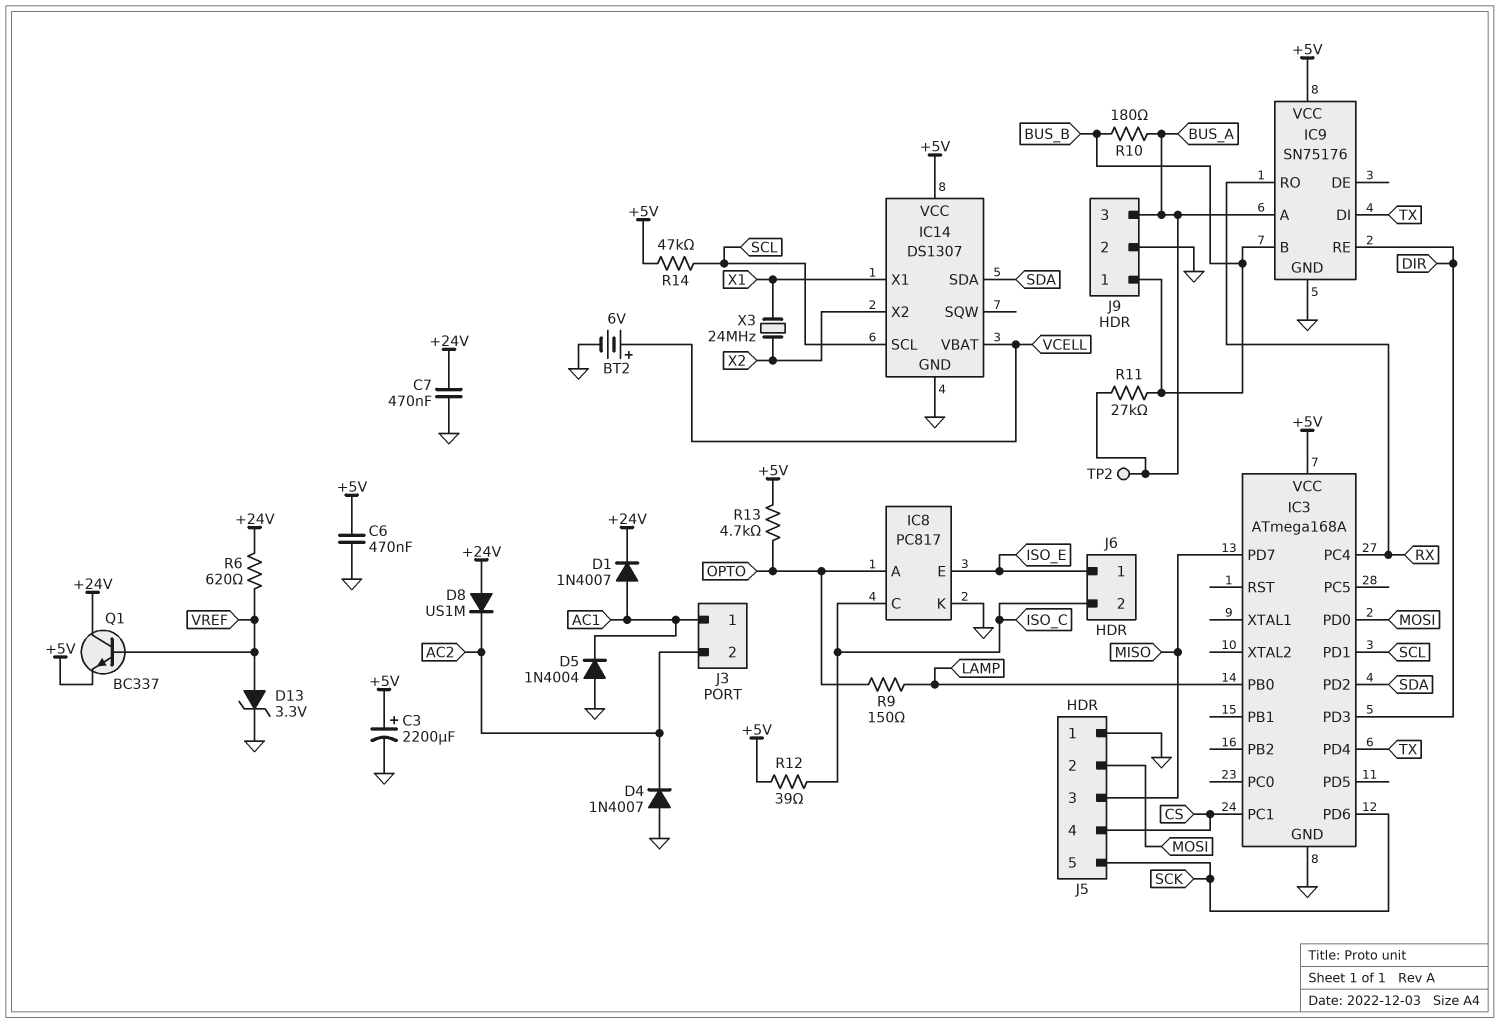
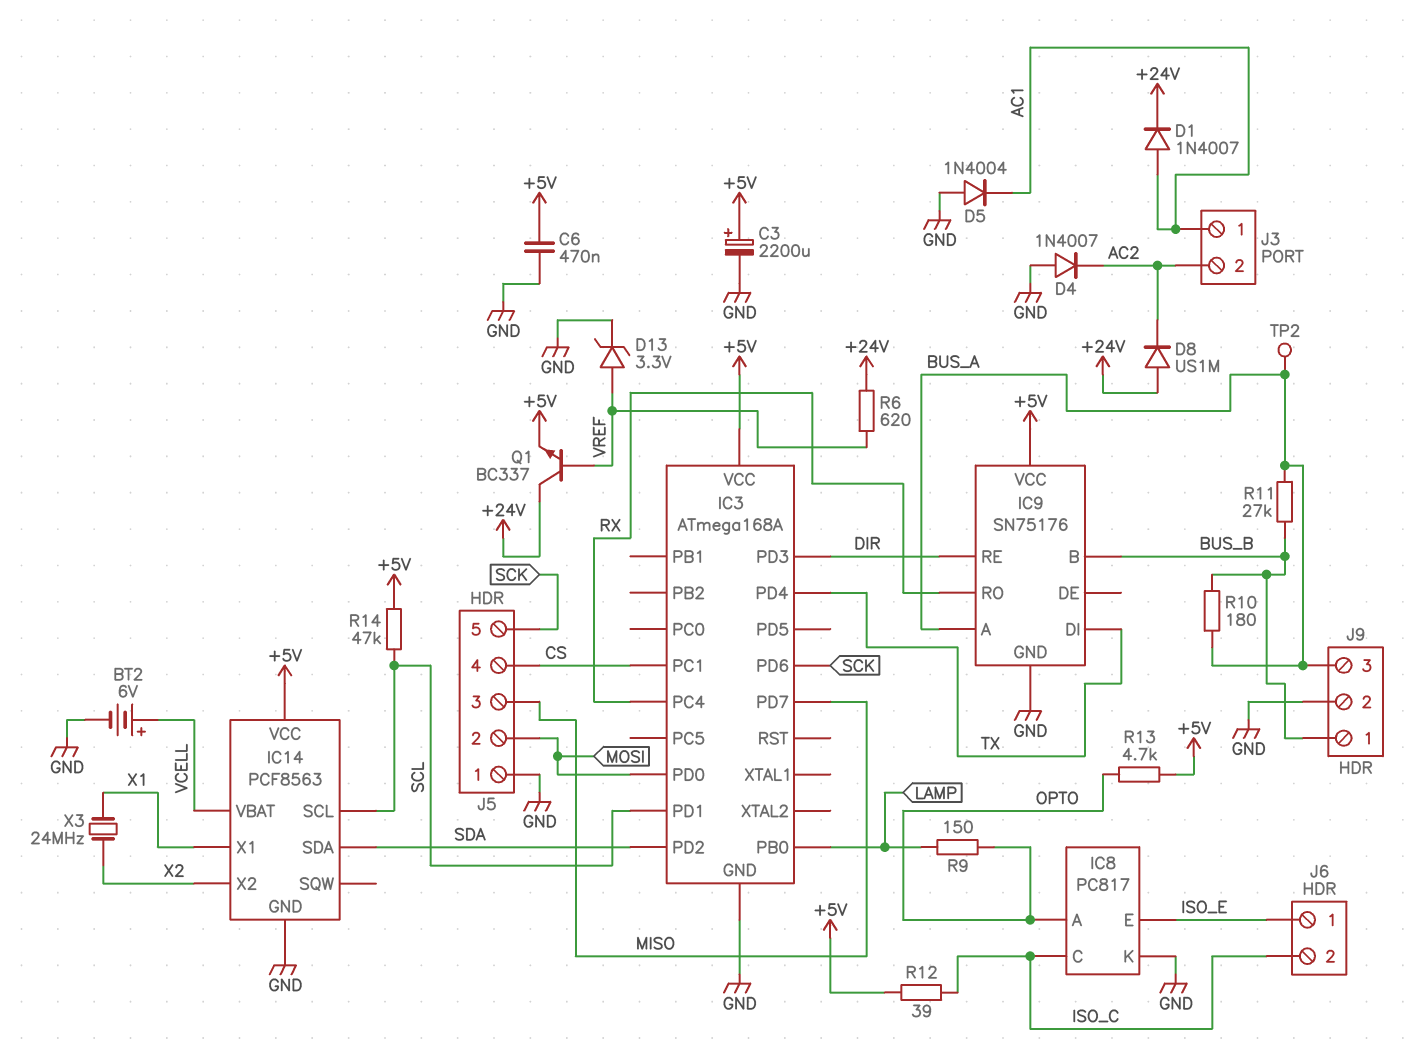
C7: 470nF (+24V, GND) -> none
IC14: DS1307 -> PCF8563

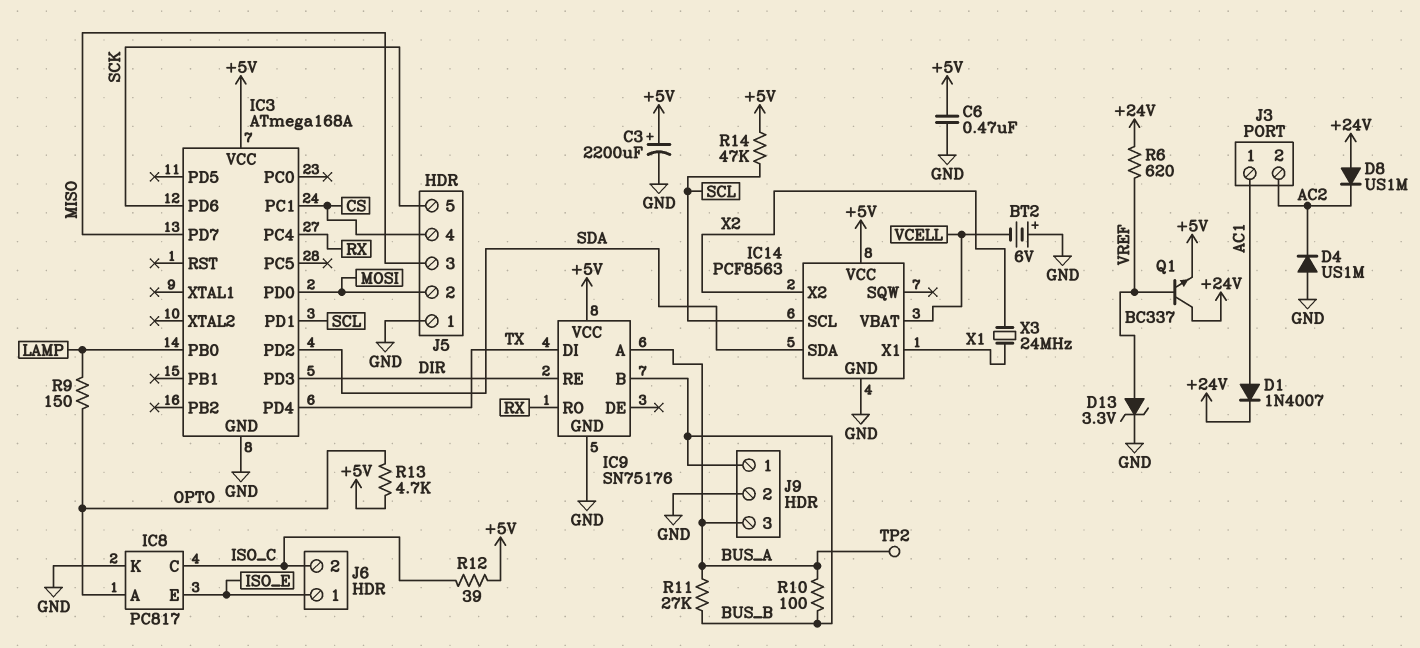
BT2: 6V (plus VCELL, minus GND) -> 6V (plus GND, minus VCELL)
D4: diode 1N4007 (A GND, K AC2) -> diode US1M (A GND, K AC2)
D5: diode 1N4004 (A GND, K AC1) -> none
R10: 180 (BUS_A, BUS_B) -> 100 (BUS_A, BUS_B)

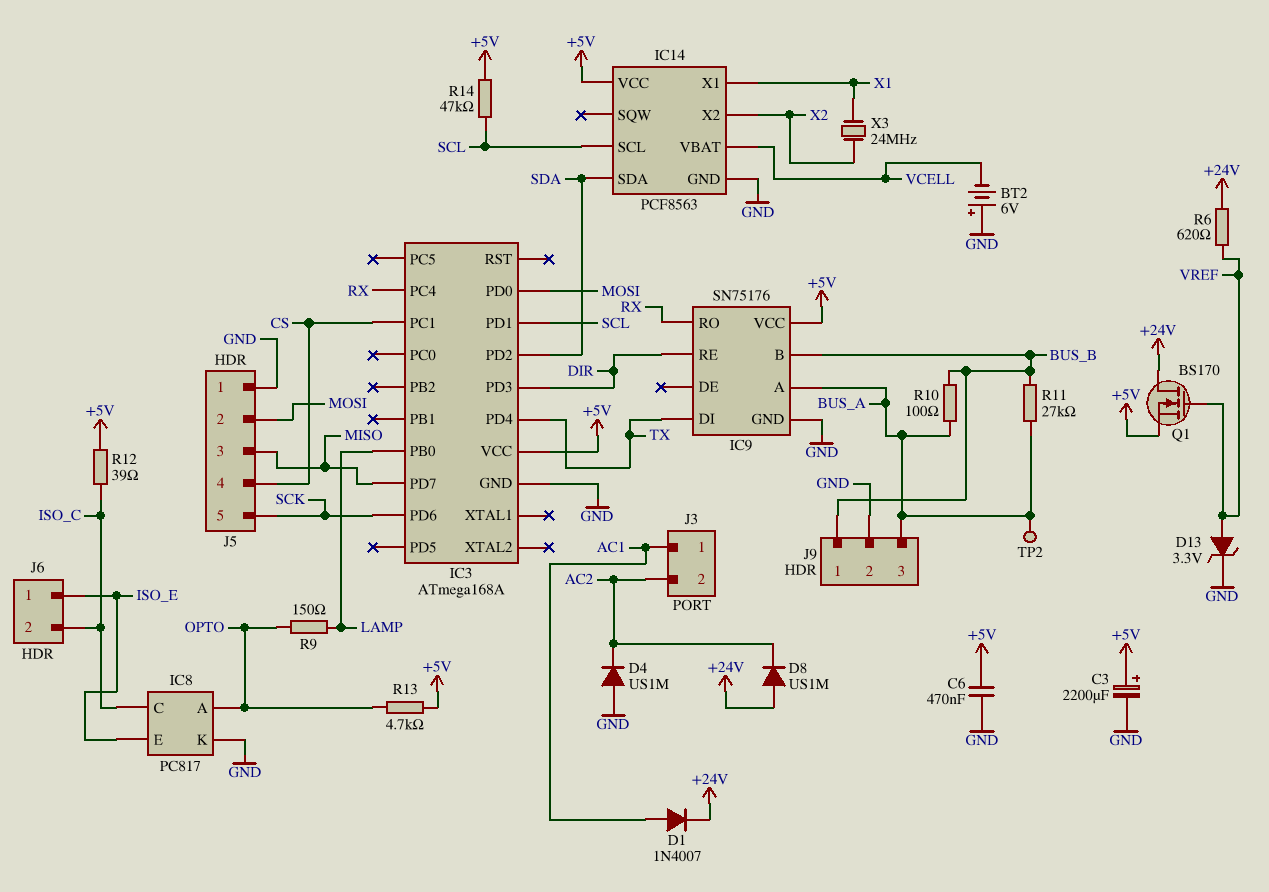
Q1: NPN BC337 (B VREF, C +24V, E +5V) -> NMOS BS170 (G VREF, D +24V, S +5V)

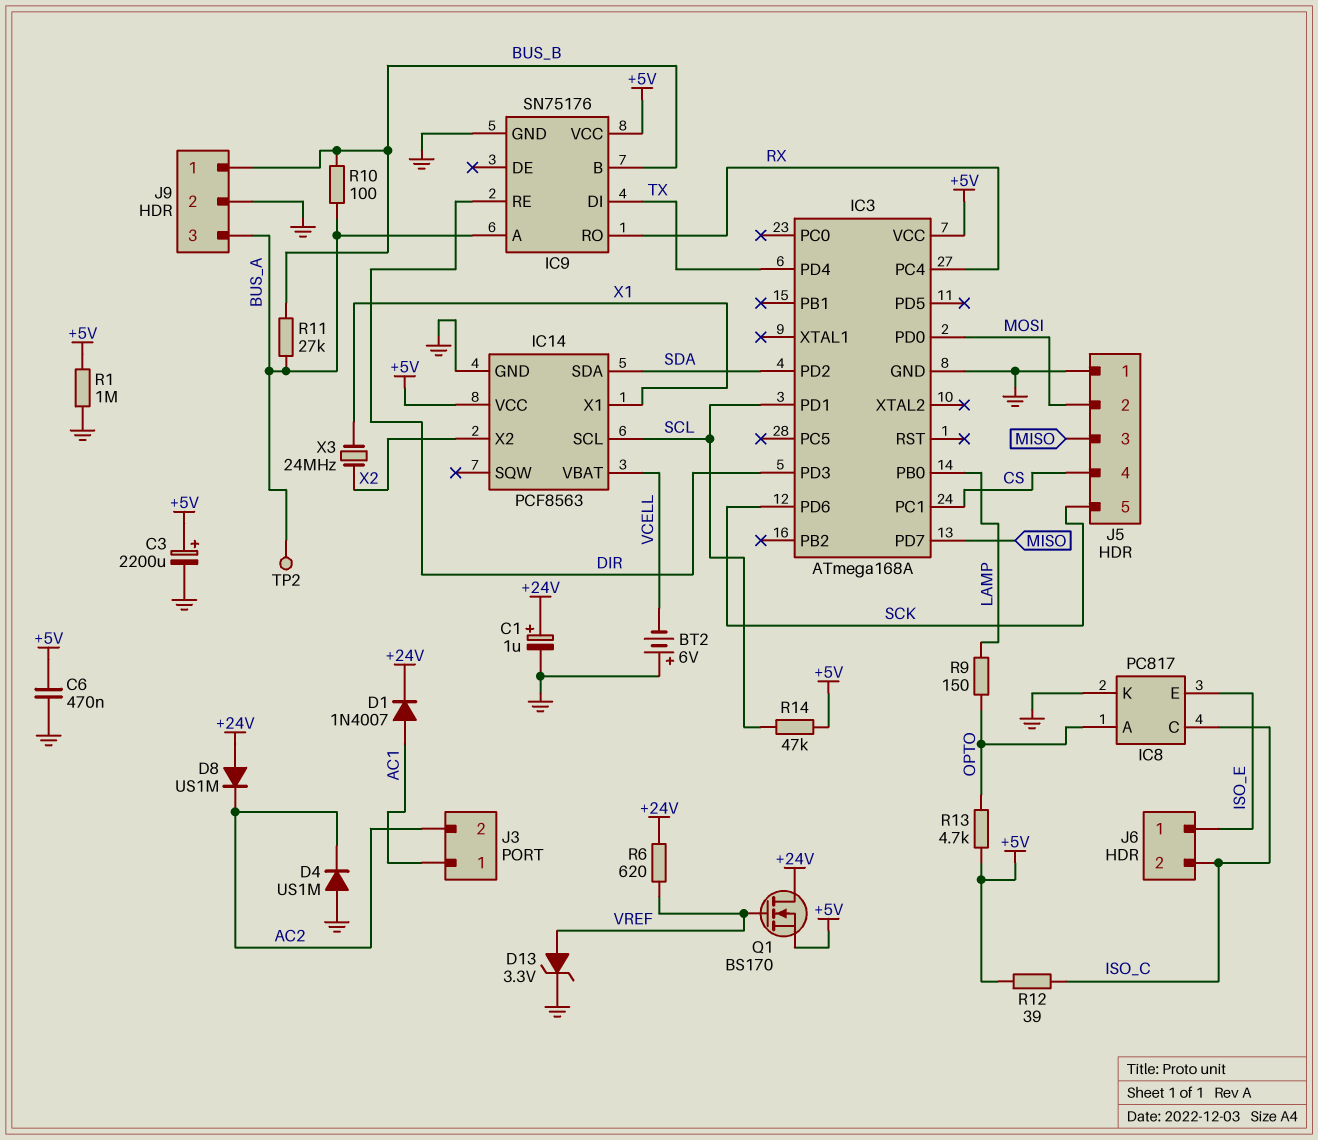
C1: none -> 1uF (plus +24V, minus GND)
R1: none -> 1M (+5V, GND)

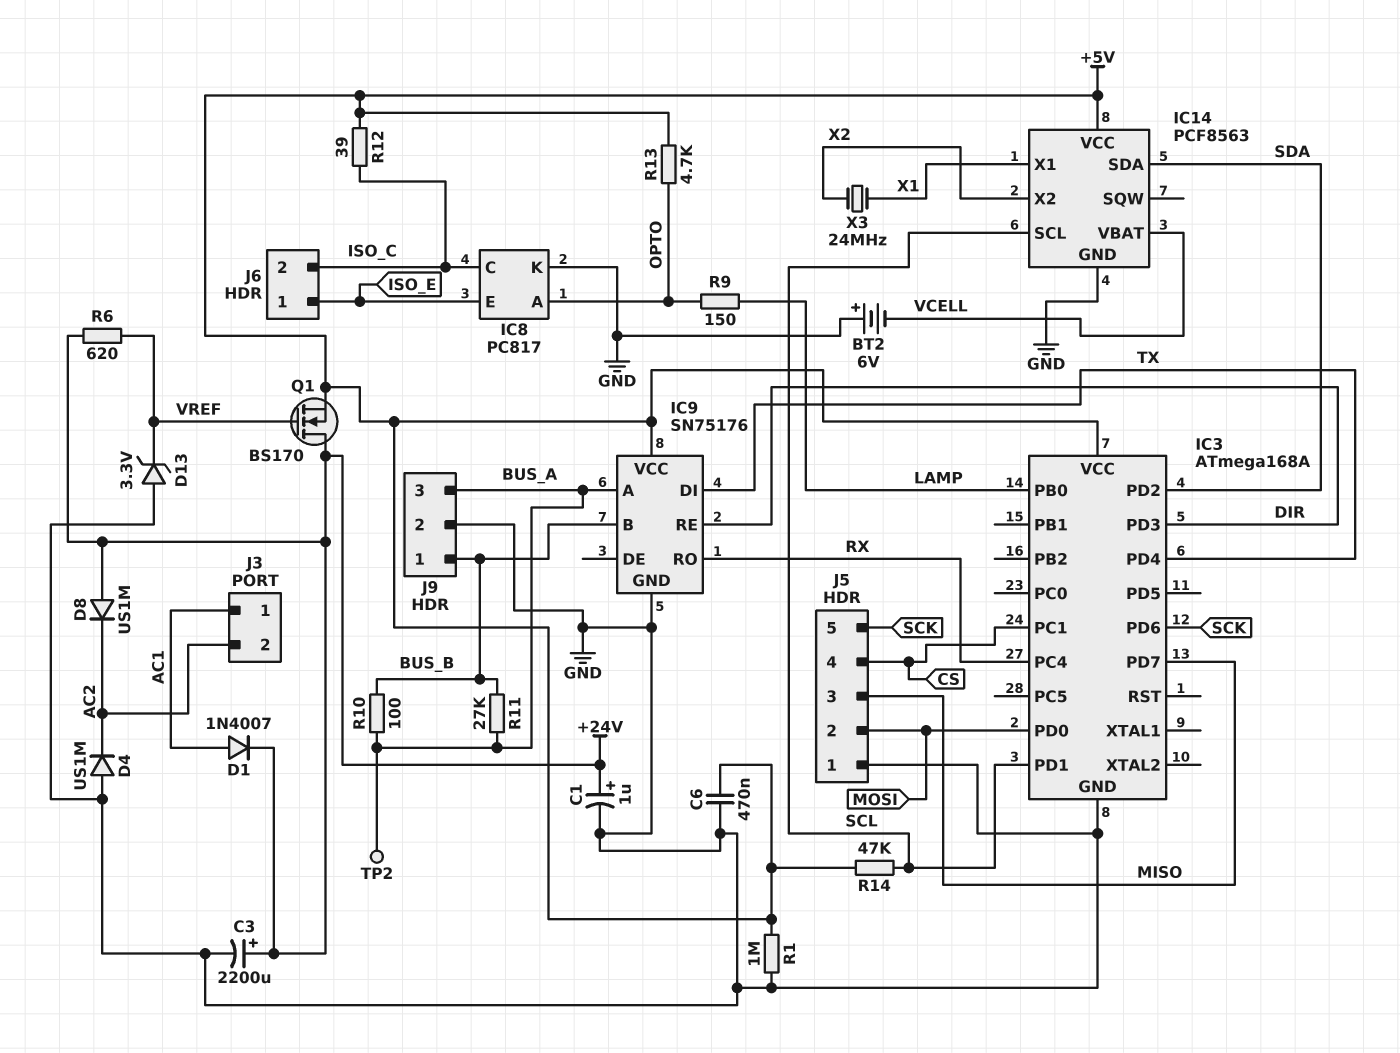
C3: 2200uF (plus +5V, minus GND) -> 2200uF (plus +24V, minus GND)
D13: zener 3.3V (A VREF, K GND) -> zener 3.3V (A GND, K VREF)

